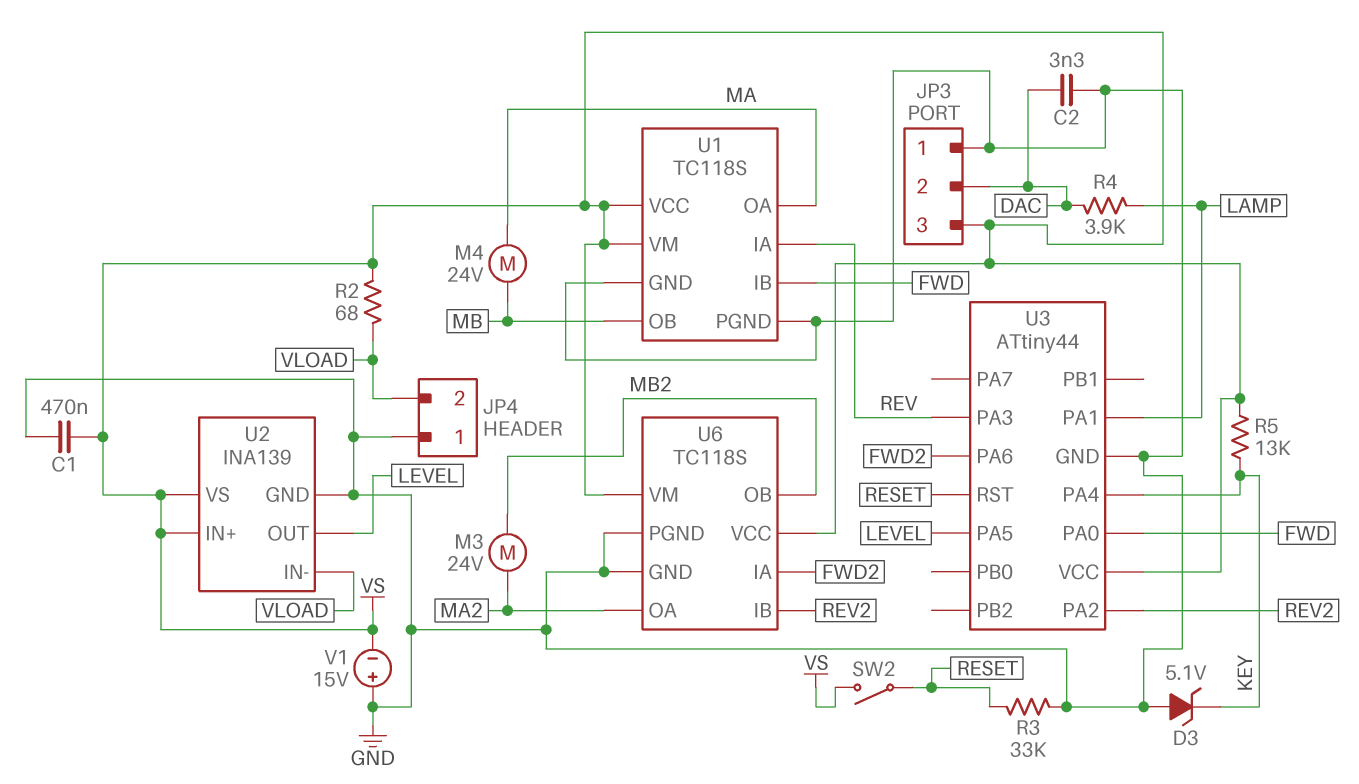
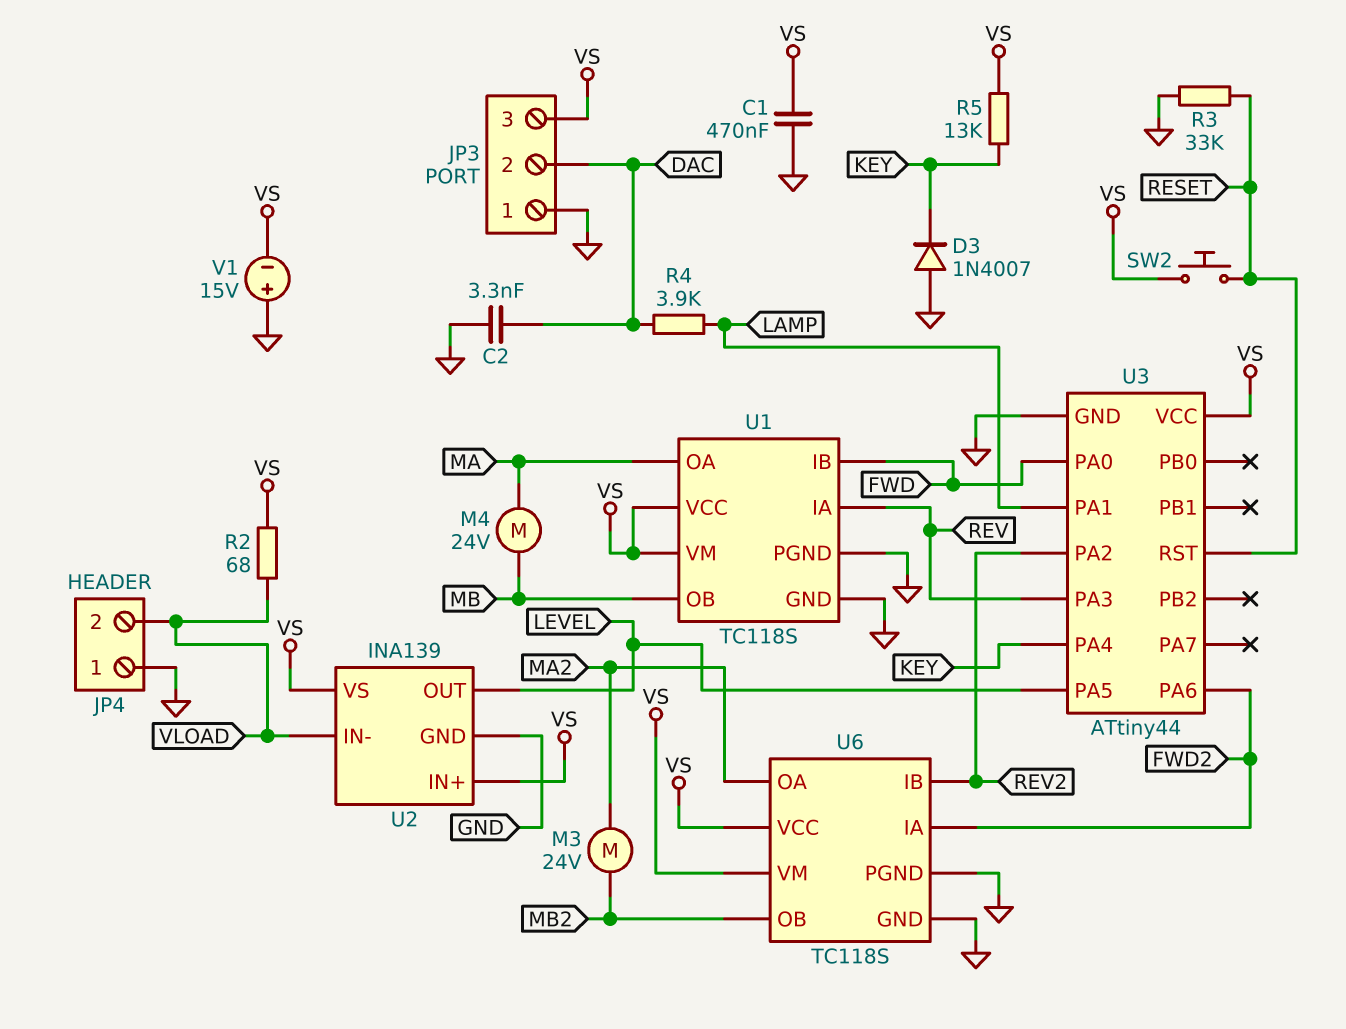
D3: zener 5.1V (A GND, K KEY) -> diode 1N4007 (A GND, K KEY)
SW2: switch (RESET, VS) -> button (RESET, VS)

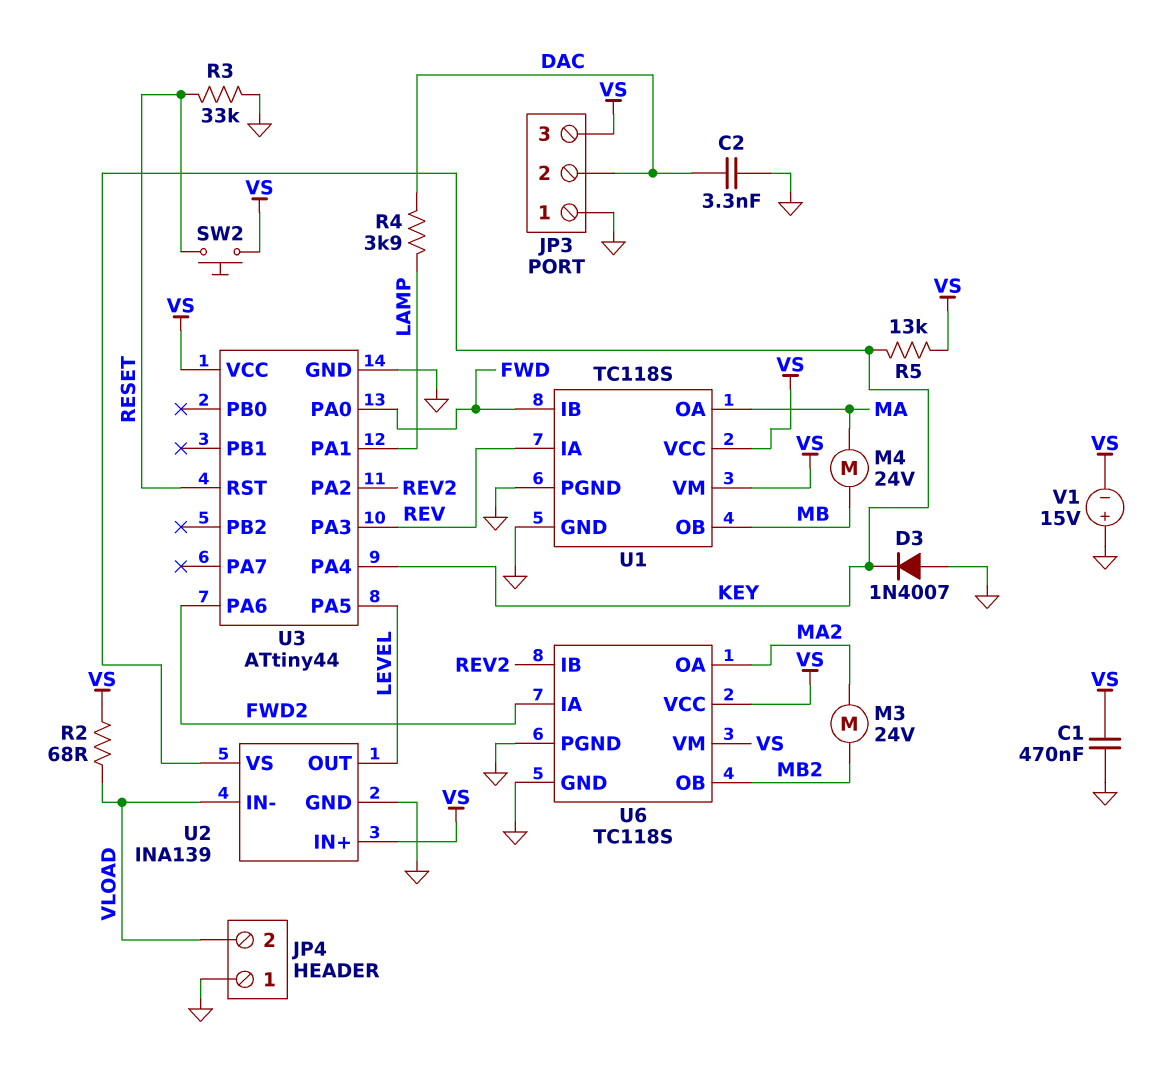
U2 pin VS: VS -> KEY

